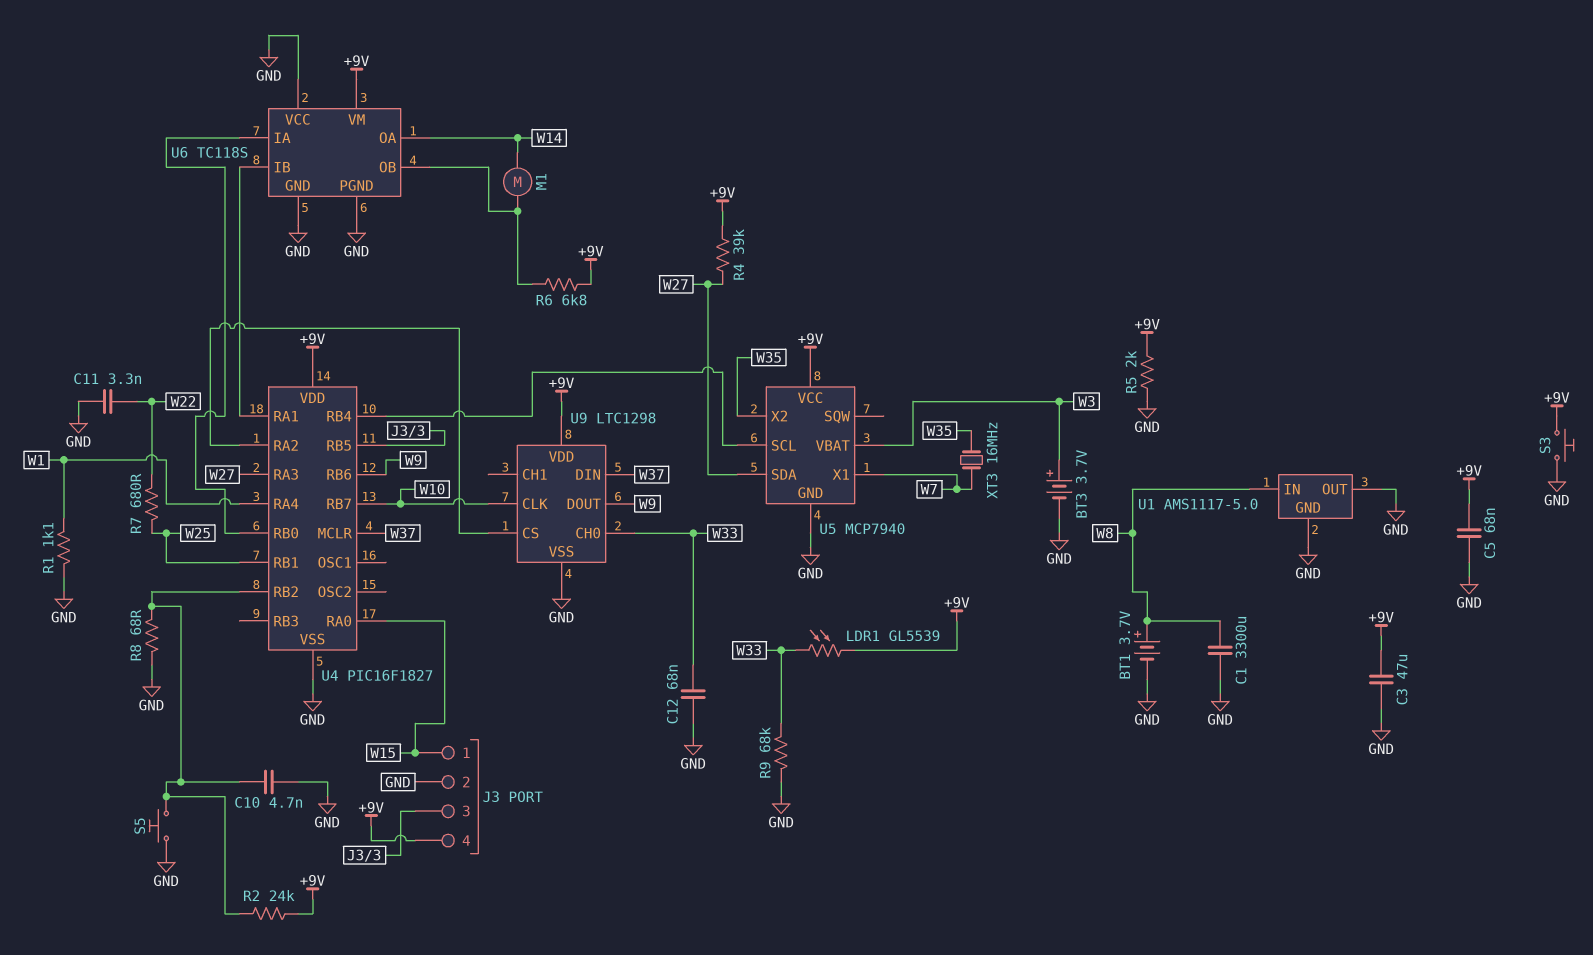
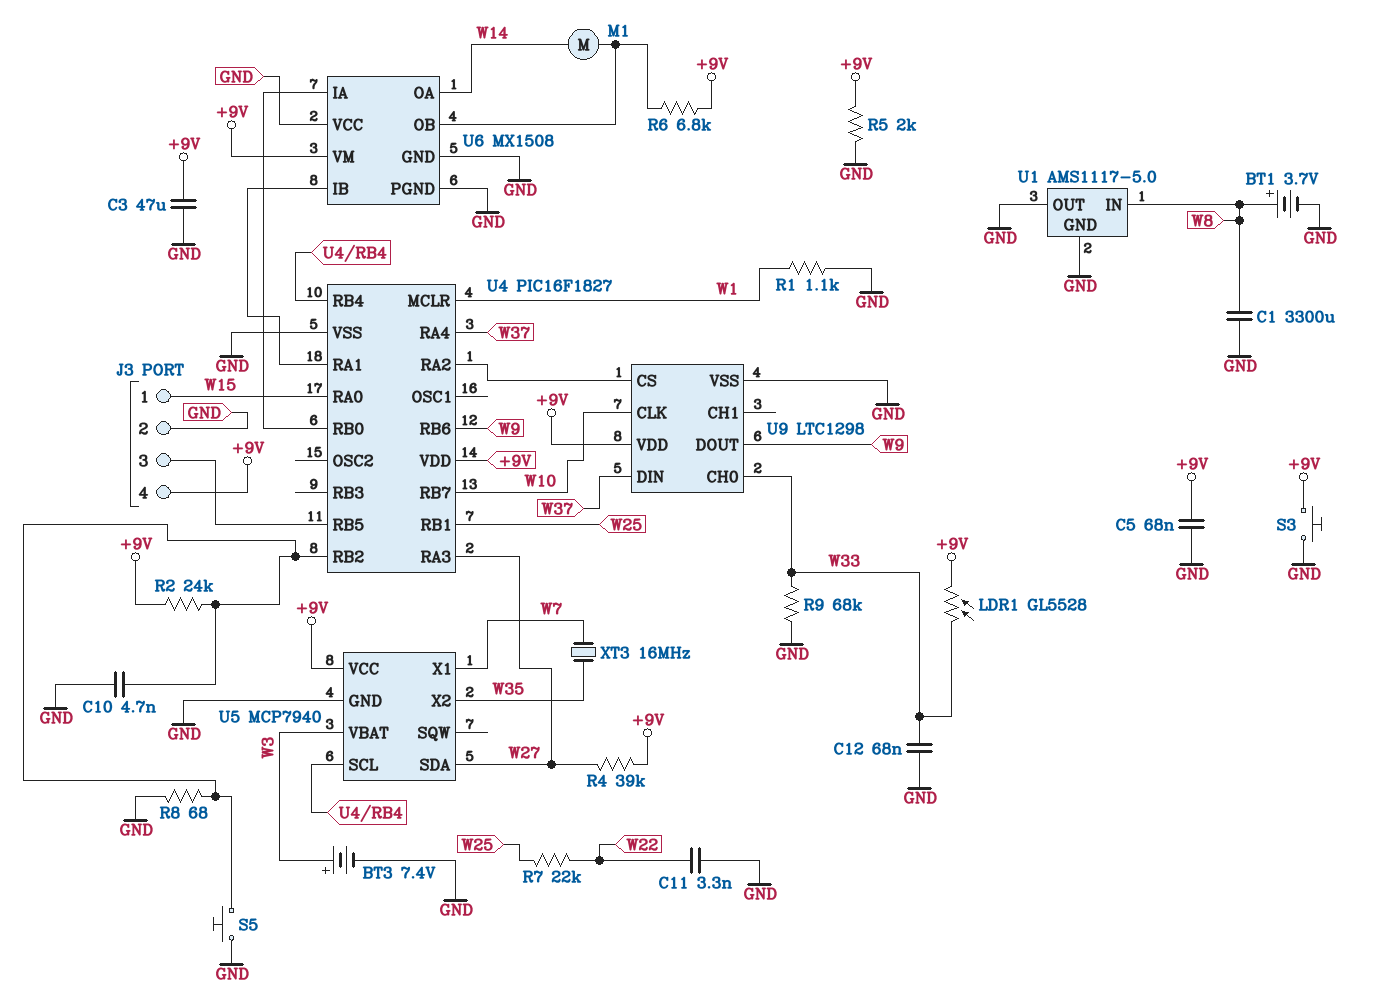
BT3: 3.7V (plus W3, minus GND) -> 7.4V (plus W3, minus GND)
LDR1: GL5539 (+9V, W33) -> GL5528 (+9V, W33)
R7: 680 (W22, W25) -> 22k (W22, W25)
U4 pin MCLR: W37 -> W1
U4 pin RA4: W1 -> W37
U6: TC118S -> MX1508

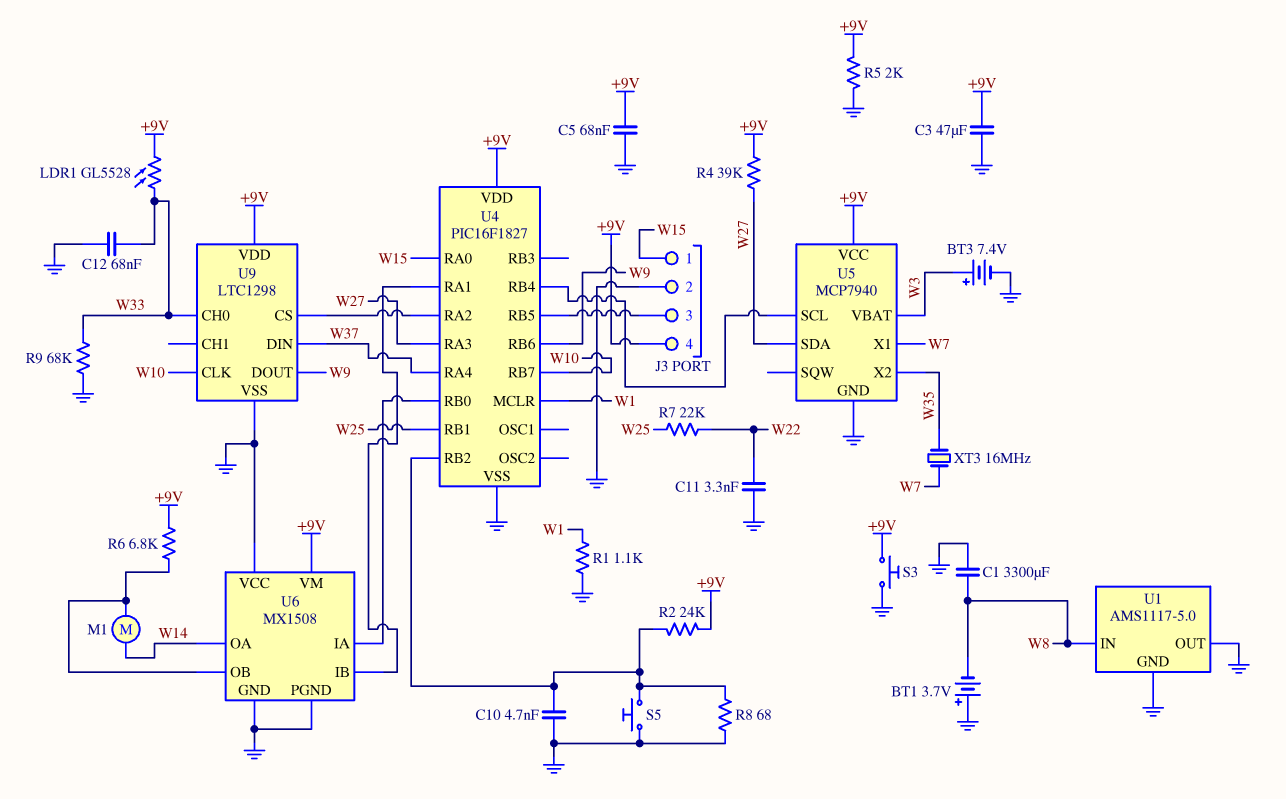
BT1: 3.7V (plus W8, minus GND) -> 3.7V (plus GND, minus W8)

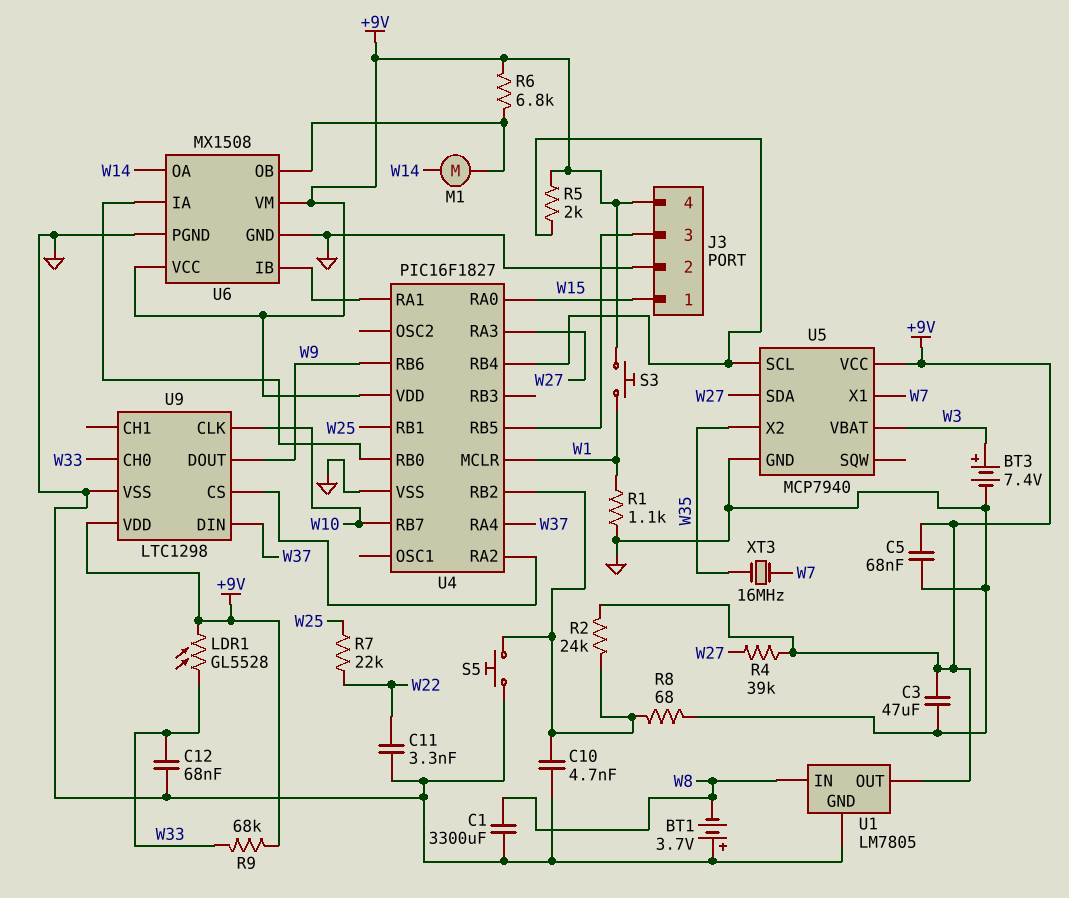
R5: 2k (+9V, GND) -> 2k (+9V, U4/RB4)
R9: 68k (GND, W33) -> 68k (+9V, W33)
S3: button (+9V, GND) -> button (+9V, W1)
U1: AMS1117-5.0 -> LM7805
U1 pin OUT: GND -> +9V
U6 pin VCC: GND -> +9V

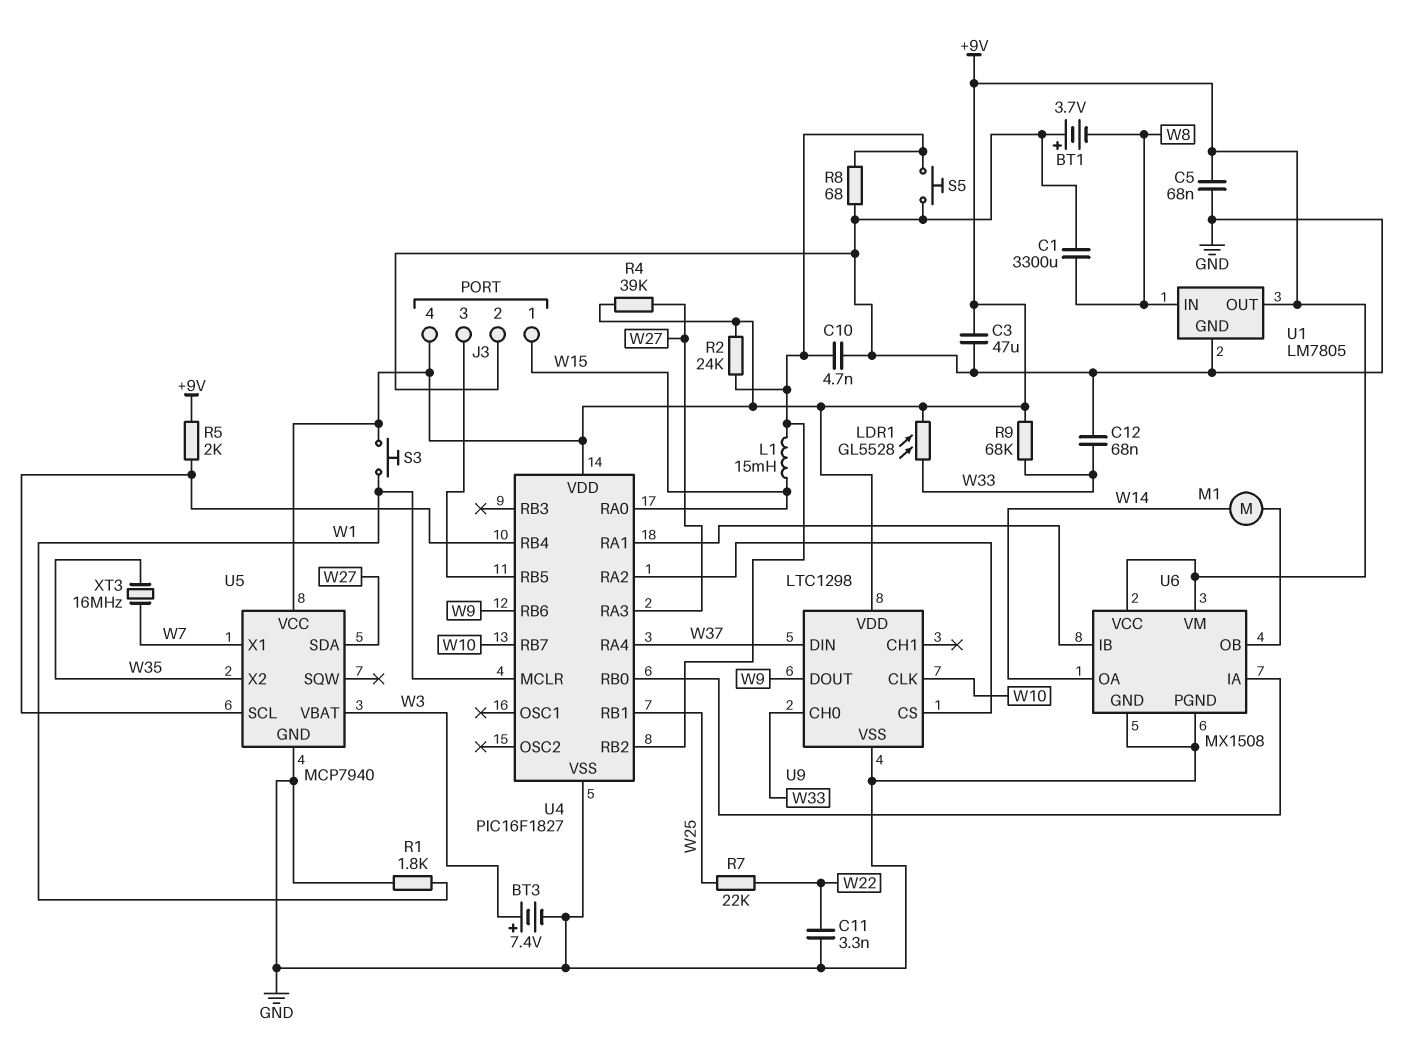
L1: none -> 15mH (U4/RB2, W15)
R1: 1.1k (GND, W1) -> 1.8k (GND, W1)
R6: 6.8k (+9V, U6/OB) -> none

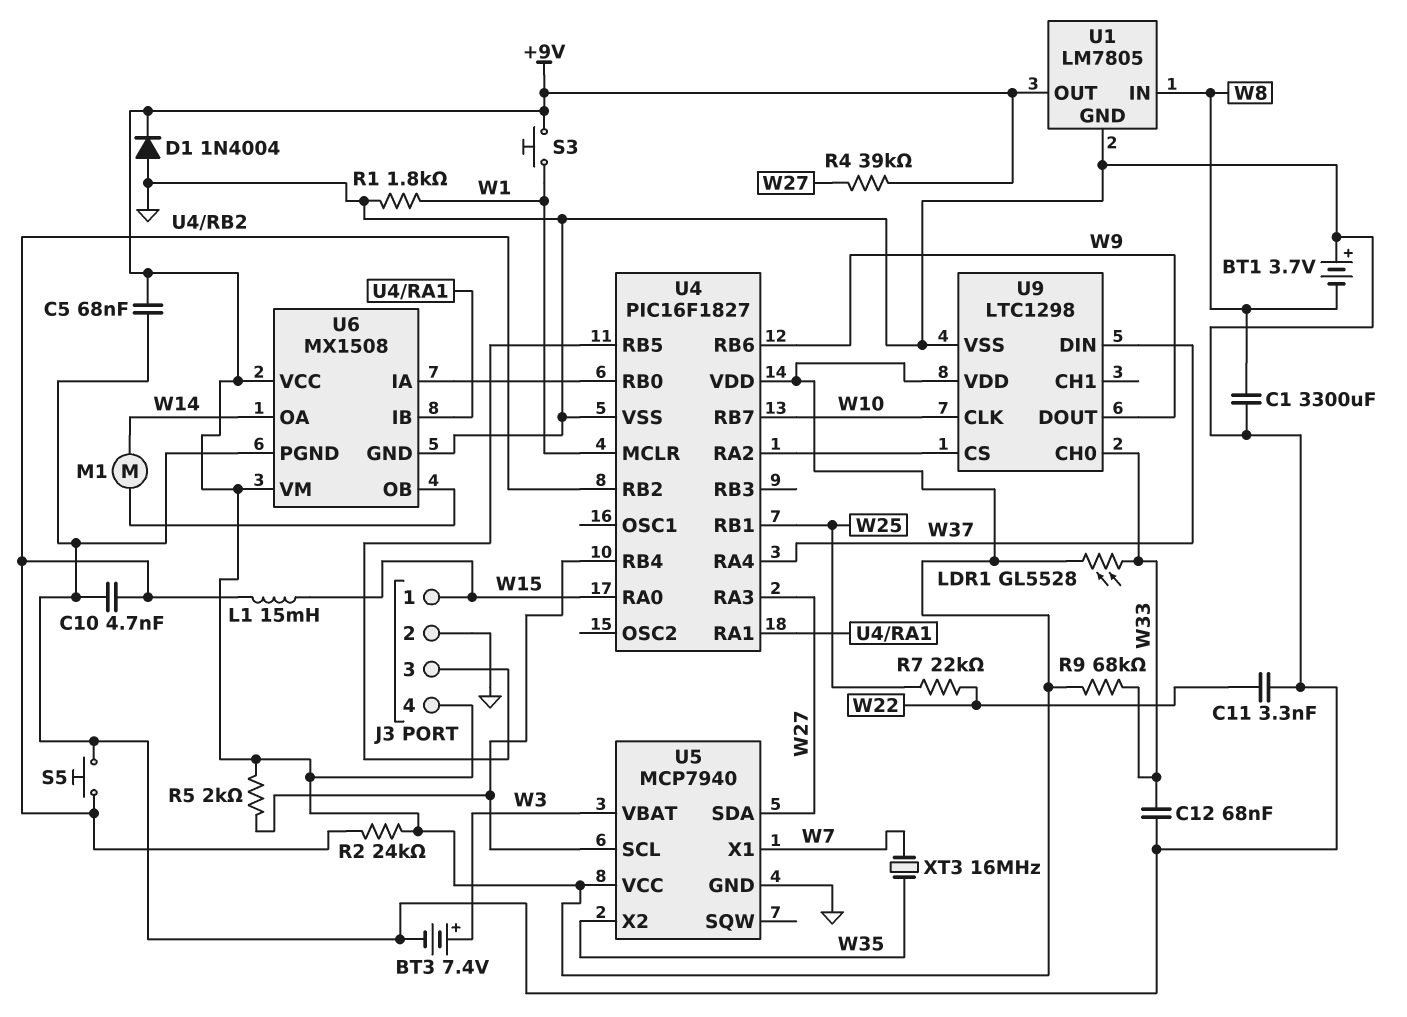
C3: 47uF (+9V, GND) -> none
D1: none -> diode 1N4004 (A GND, K +9V)
R8: 68 (GND, U4/RB2) -> none

